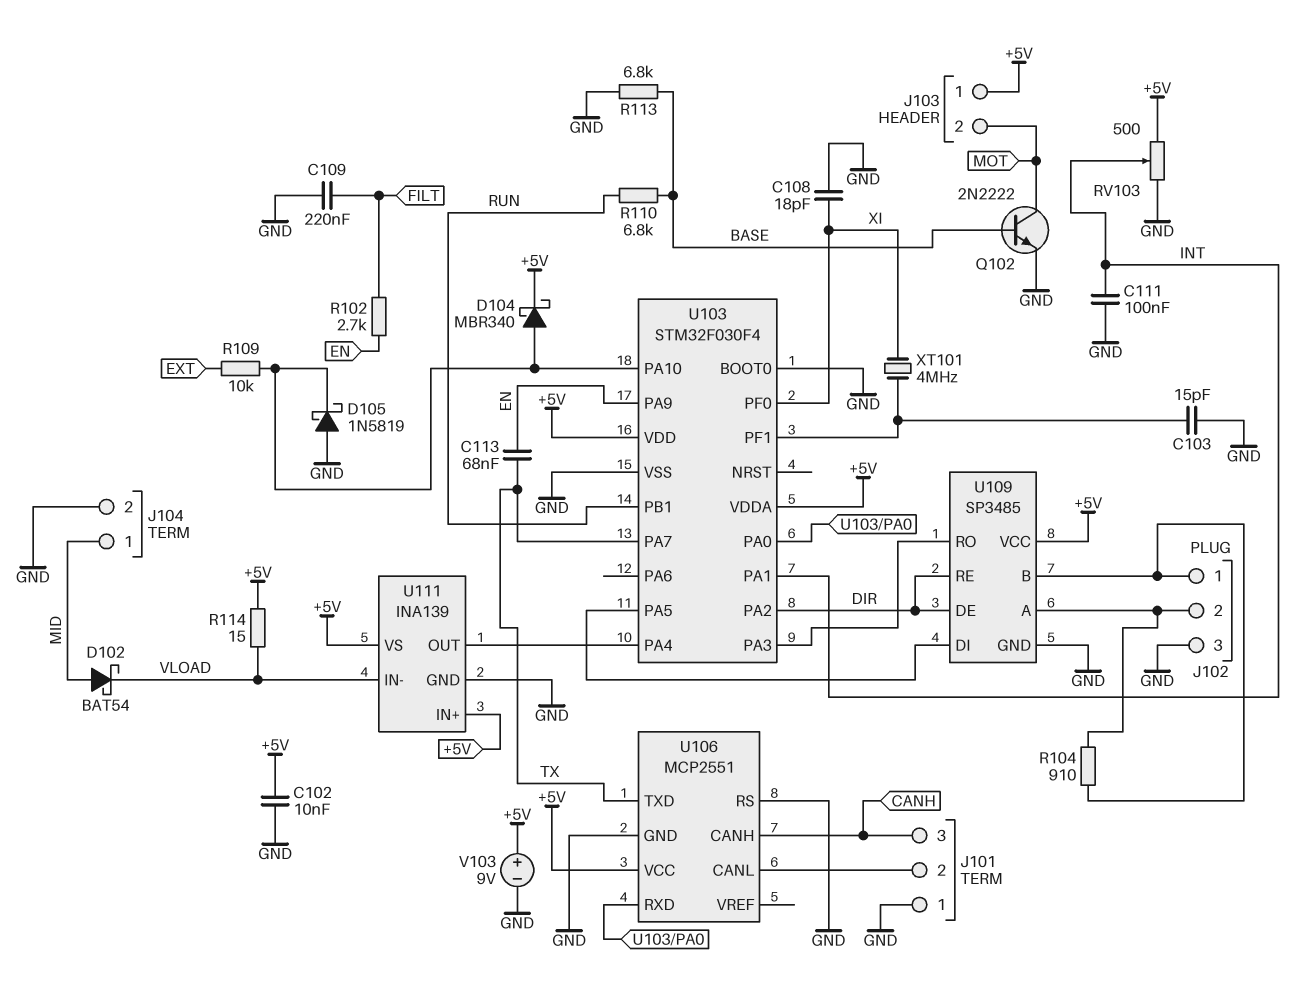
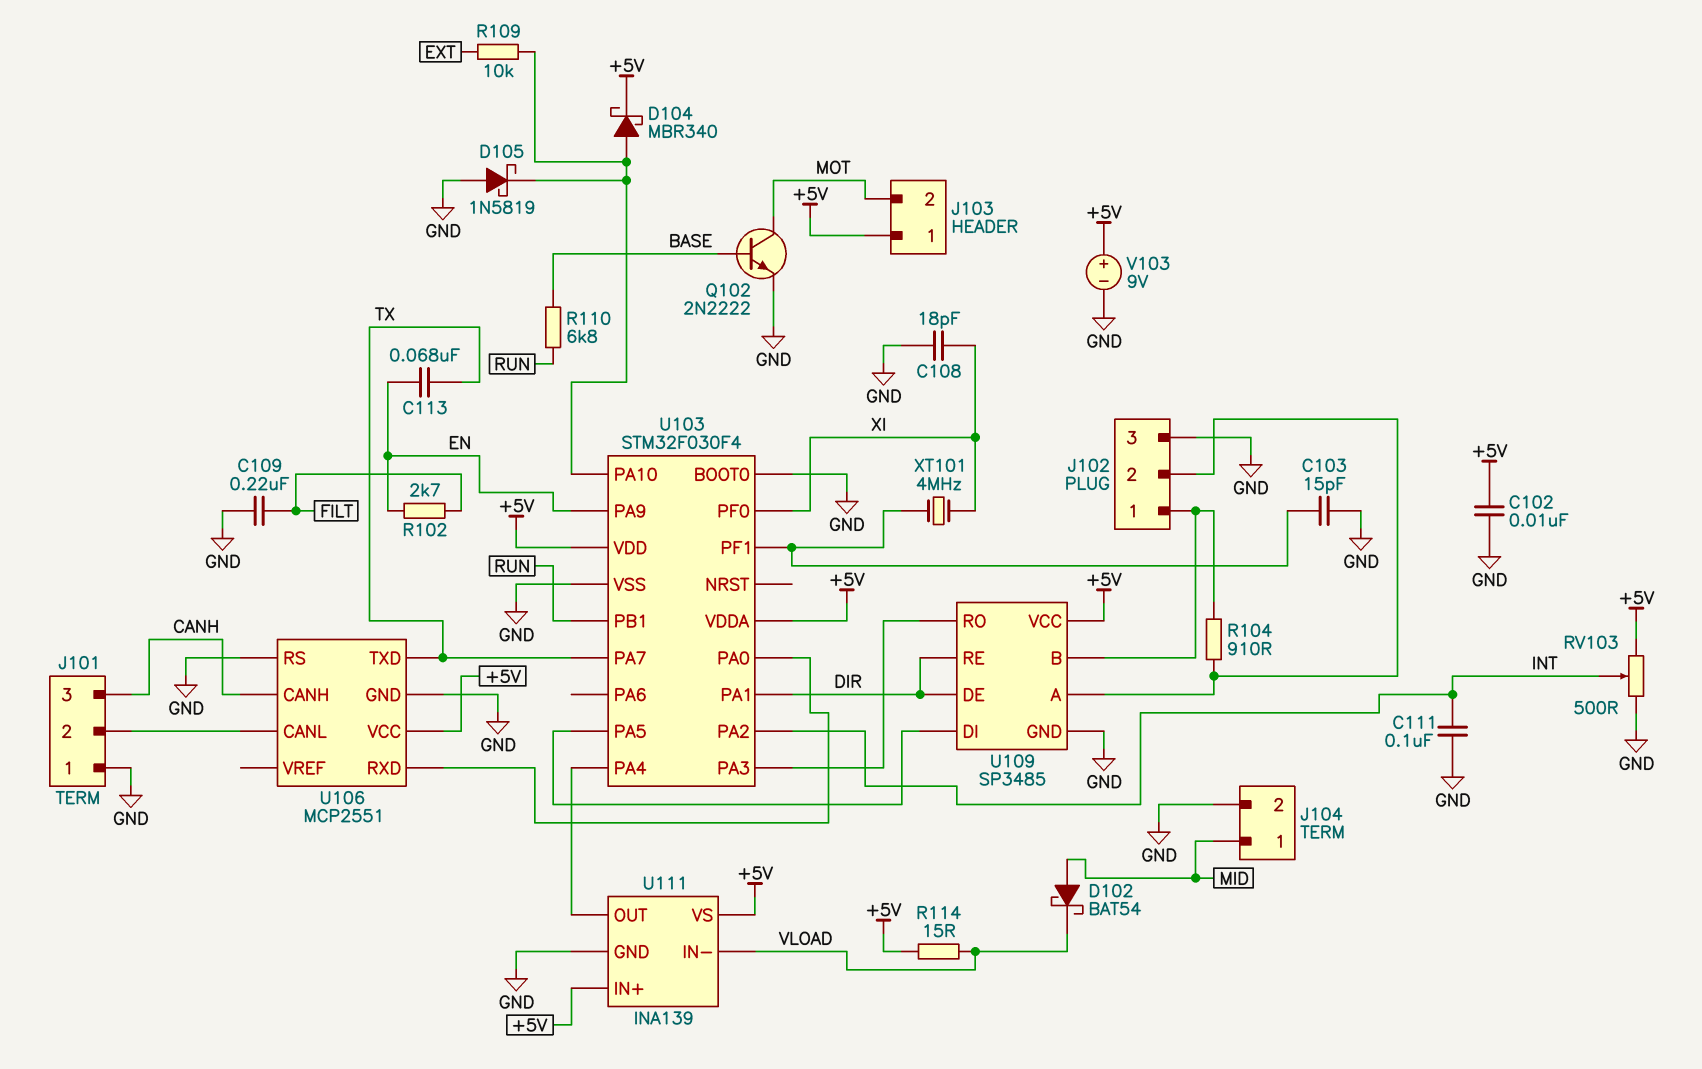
R113: 6.8k (BASE, GND) -> none
U103 pin PA1: INT -> DIR
U103 pin PA2: DIR -> INT

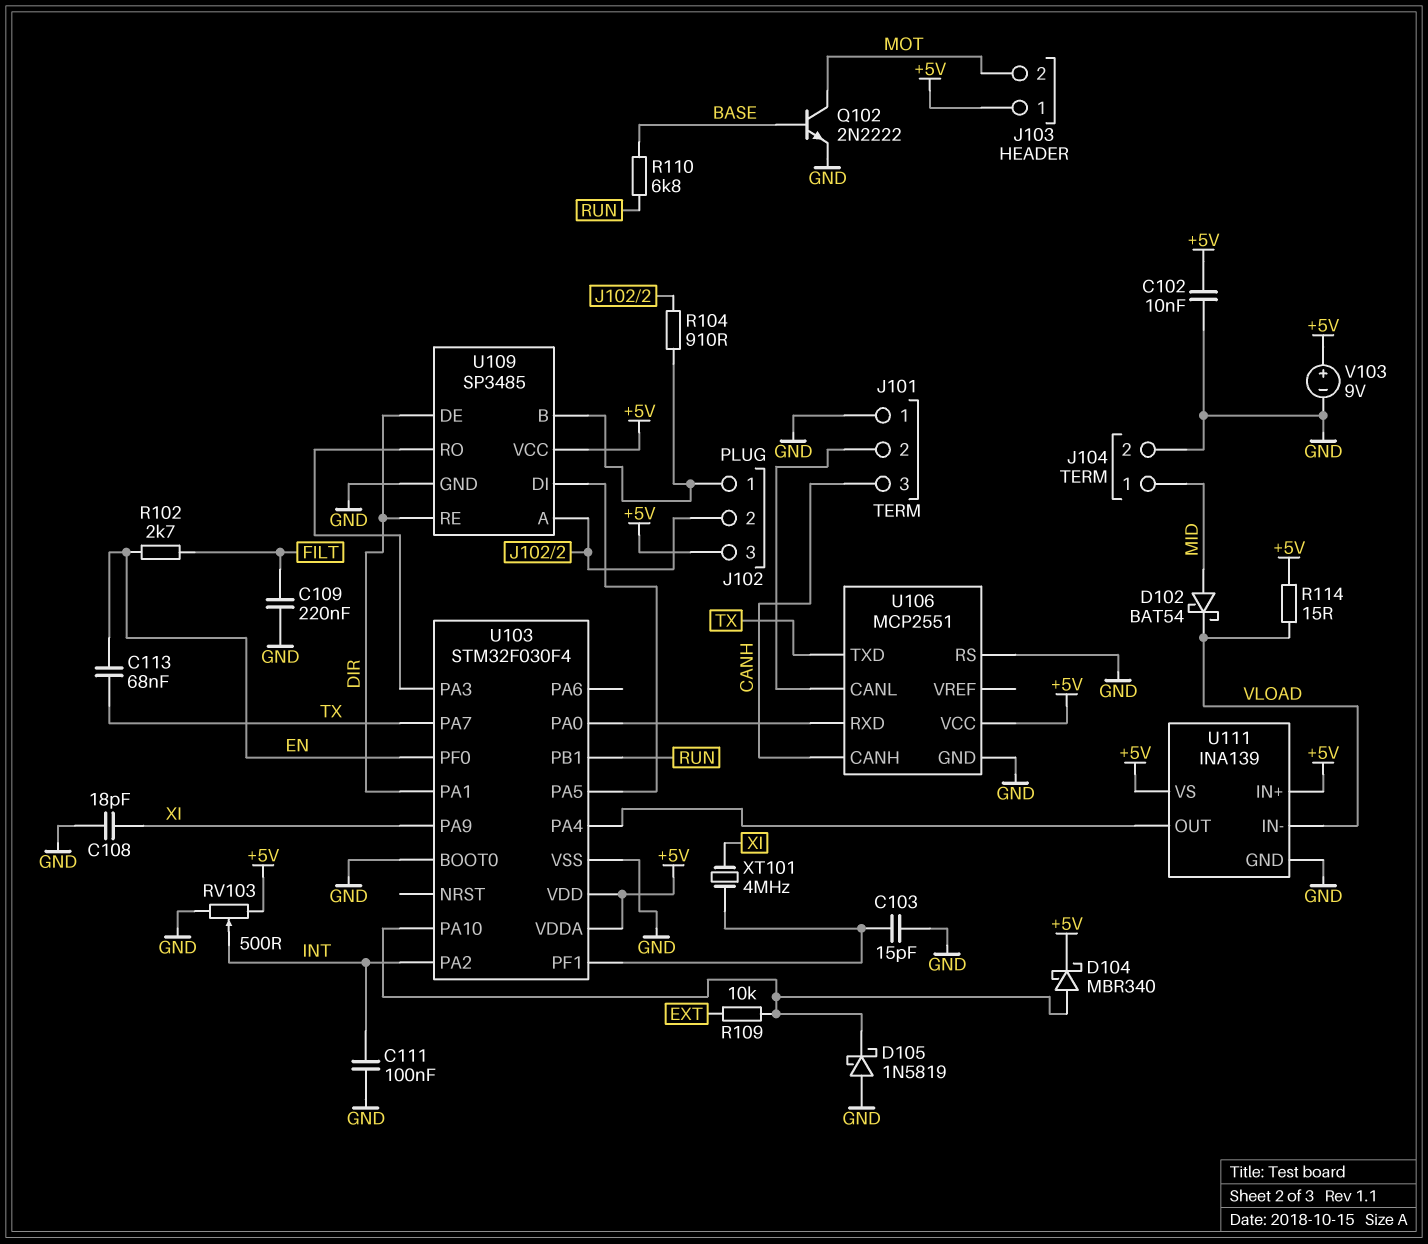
J102 pin 3: GND -> +5V
U103 pin PA9: EN -> XI
U103 pin PF0: XI -> EN

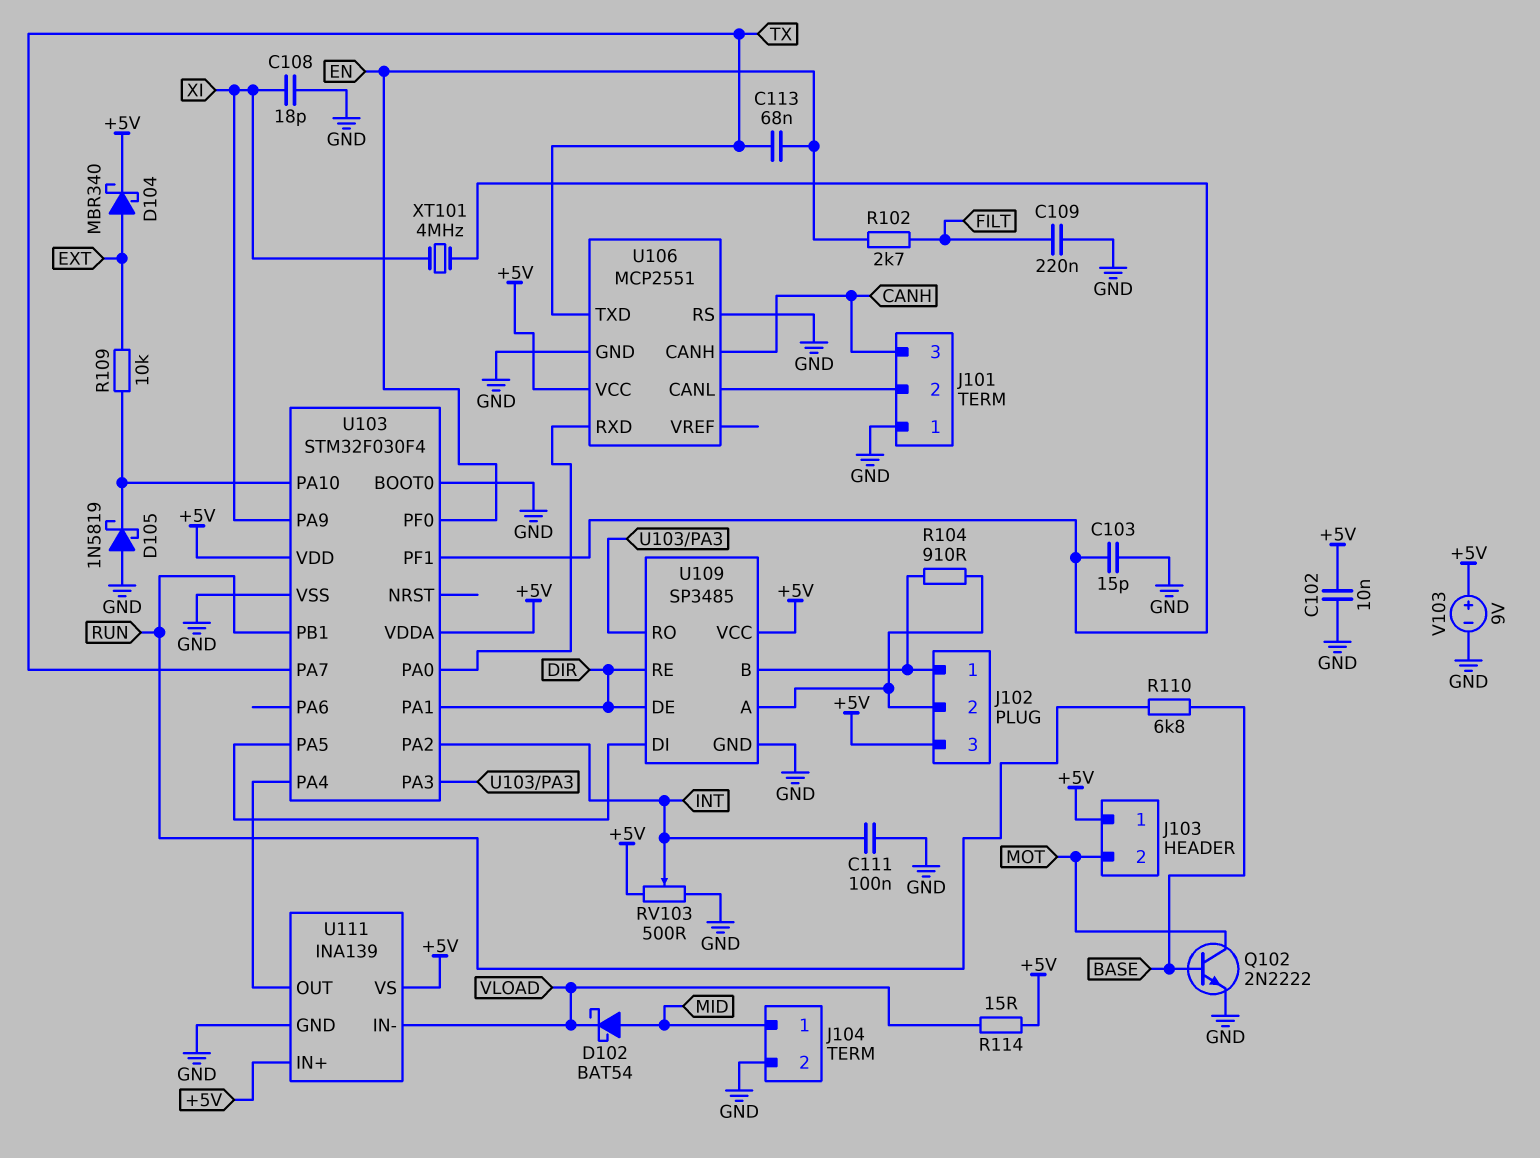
D104: schottky MBR340 (A U103/PA10, K +5V) -> schottky MBR340 (A EXT, K +5V)

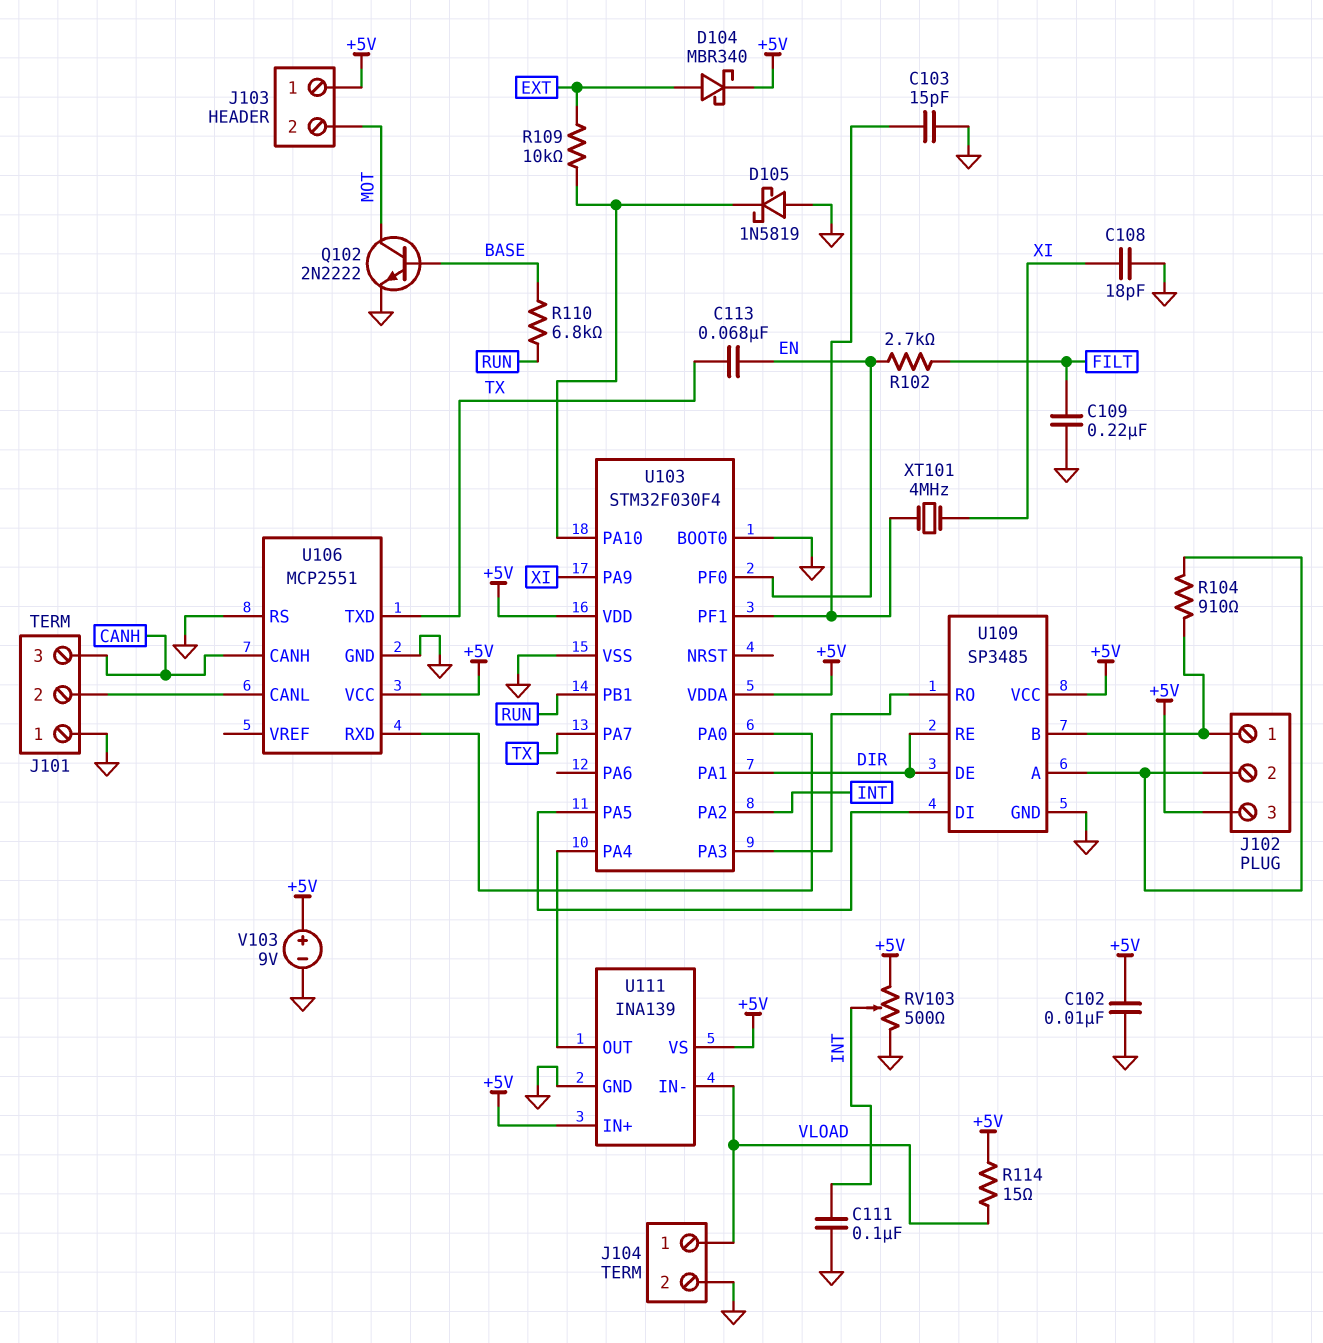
D102: schottky BAT54 (A MID, K VLOAD) -> none
J104 pin 1: MID -> VLOAD

